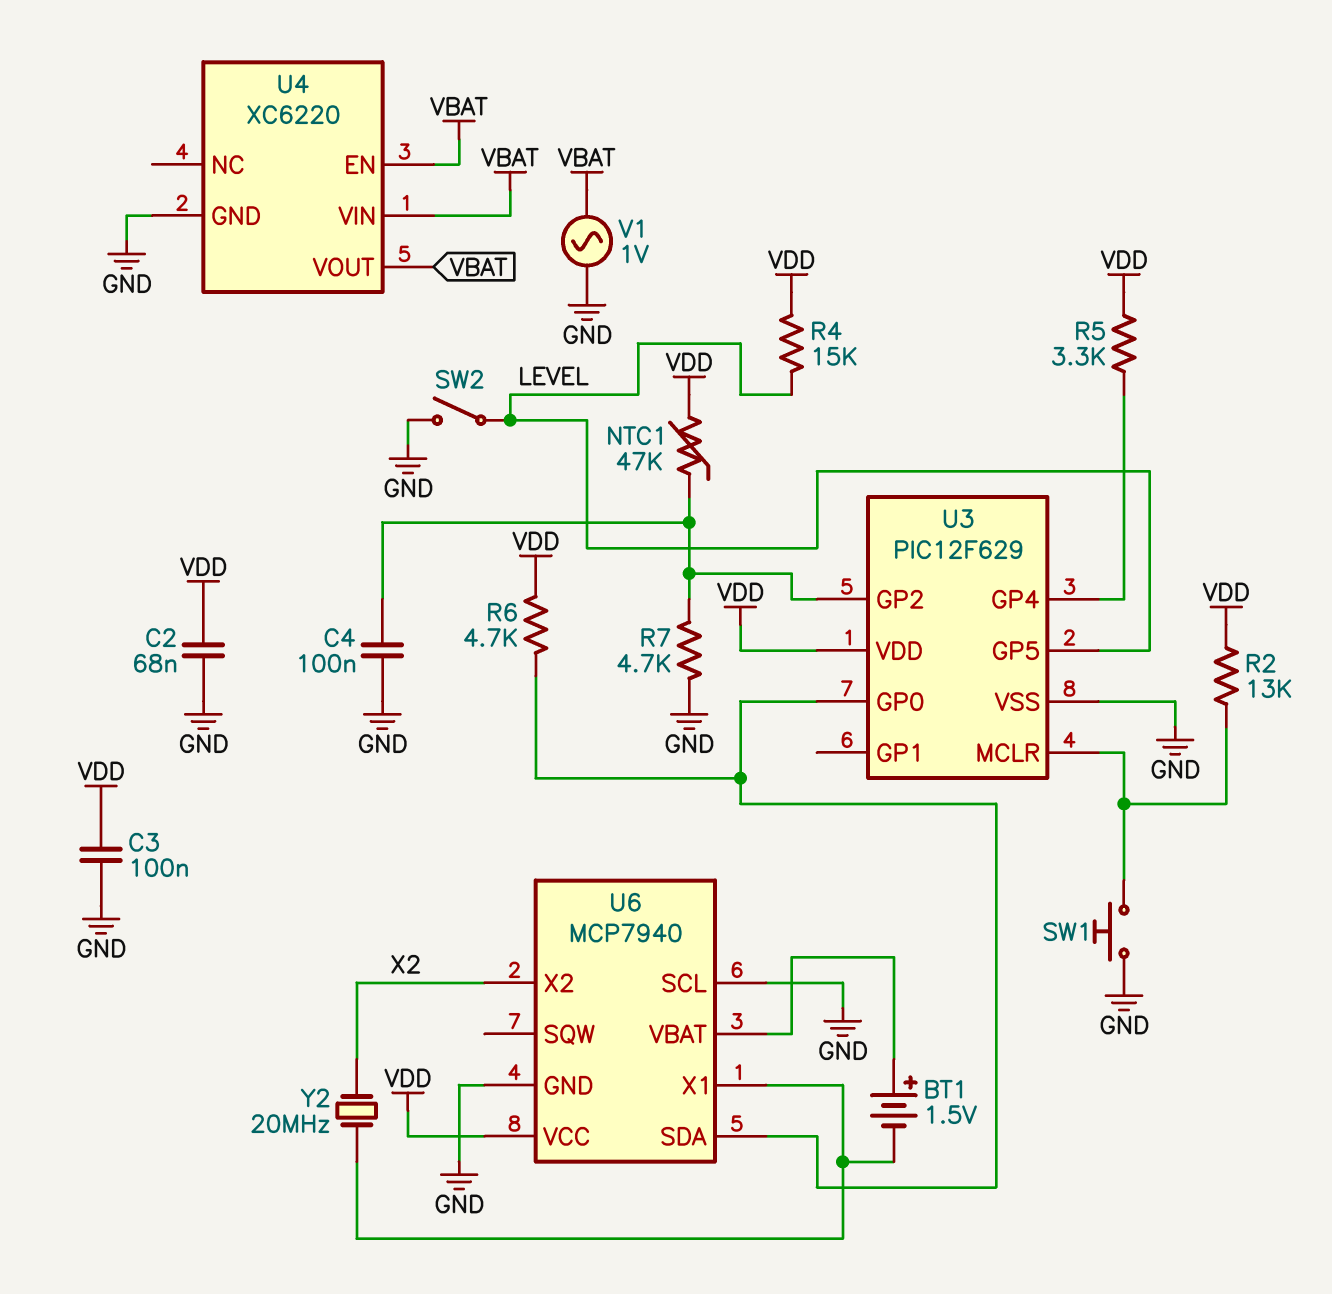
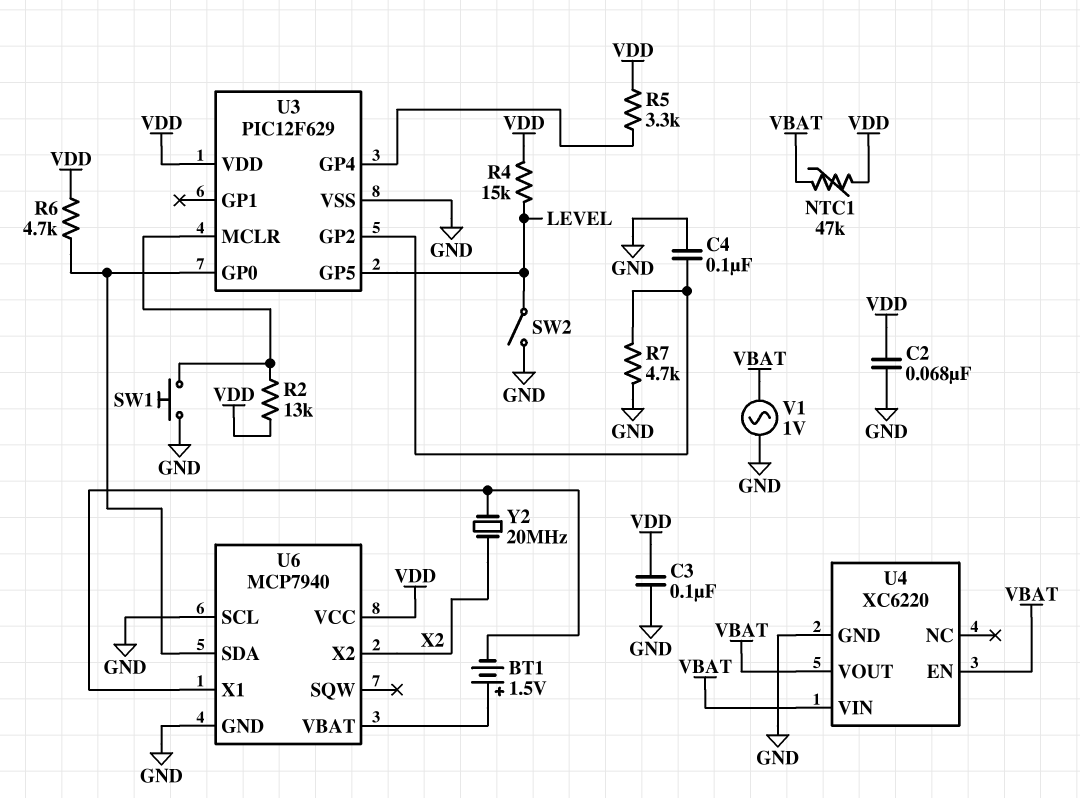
NTC1: 47k (U3/GP2, VDD) -> 47k (VBAT, VDD)

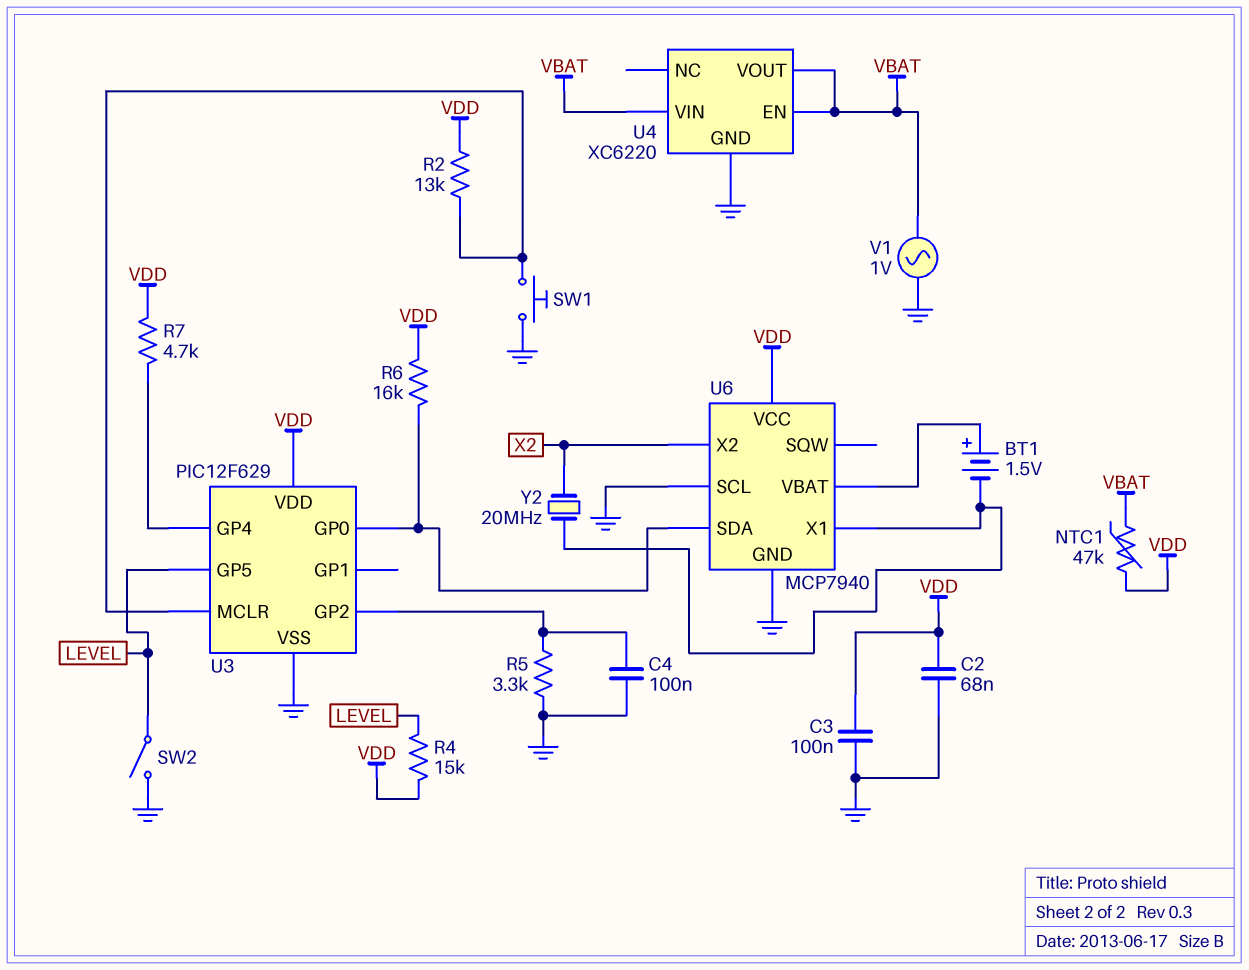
R5: 3.3k (U3/GP4, VDD) -> 3.3k (GND, U3/GP2)
R6: 4.7k (U3/GP0, VDD) -> 16k (U3/GP0, VDD)
R7: 4.7k (GND, U3/GP2) -> 4.7k (U3/GP4, VDD)

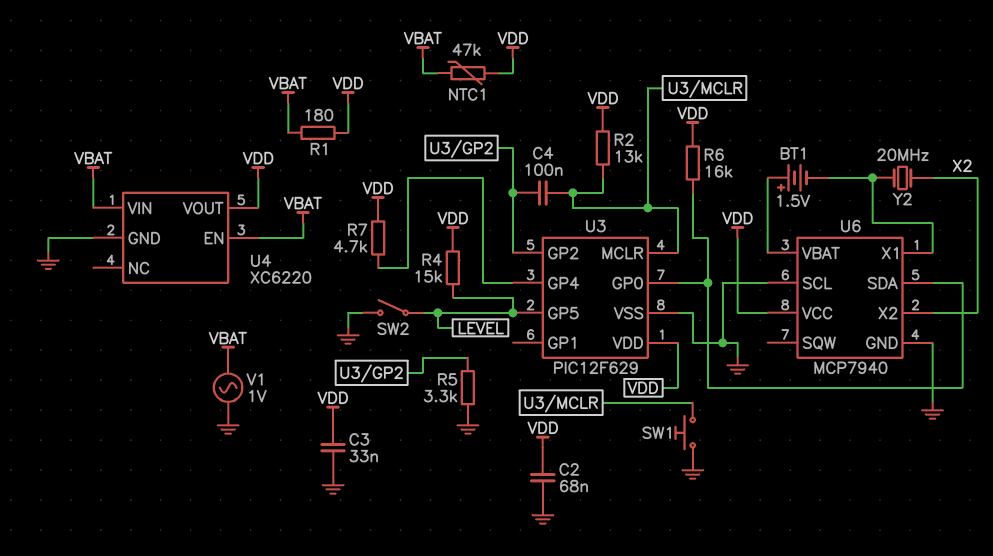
C3: 100nF (GND, VDD) -> 33nF (GND, VDD)
C4: 100nF (GND, U3/GP2) -> 100nF (U3/GP2, U3/MCLR)
R1: none -> 180 (VBAT, VDD)
U4 pin VOUT: VBAT -> VDD

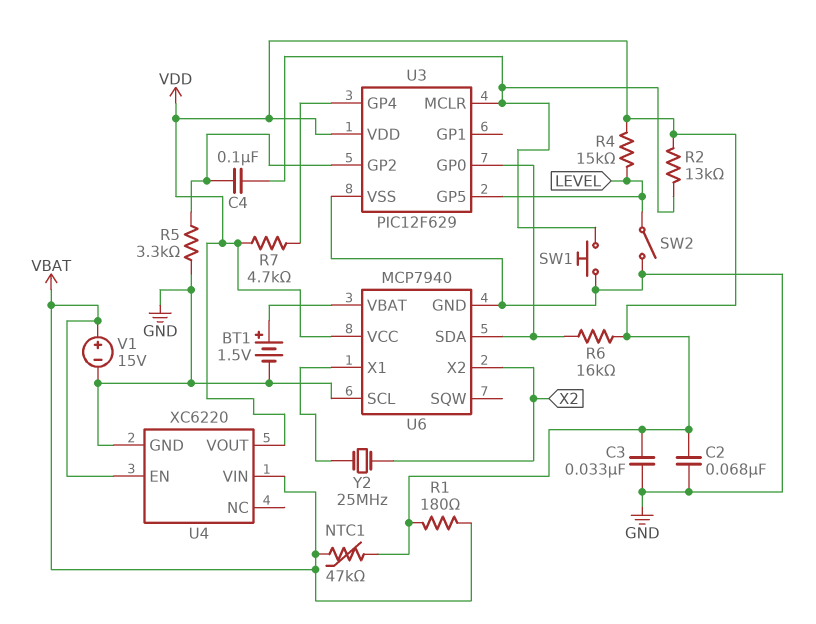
BT1: 1.5V (plus U6/VBAT, minus U6/X1) -> 1.5V (plus U6/VBAT, minus GND)
V1: AC 1V (GND, VBAT) -> 15V (plus VBAT, minus GND)
Y2: 20MHz (U6/X1, X2) -> 25MHz (U6/X1, X2)

